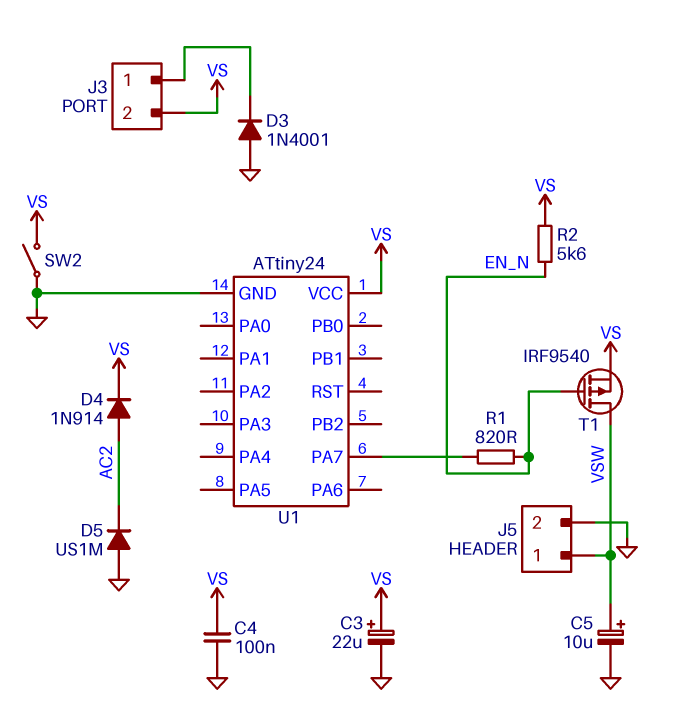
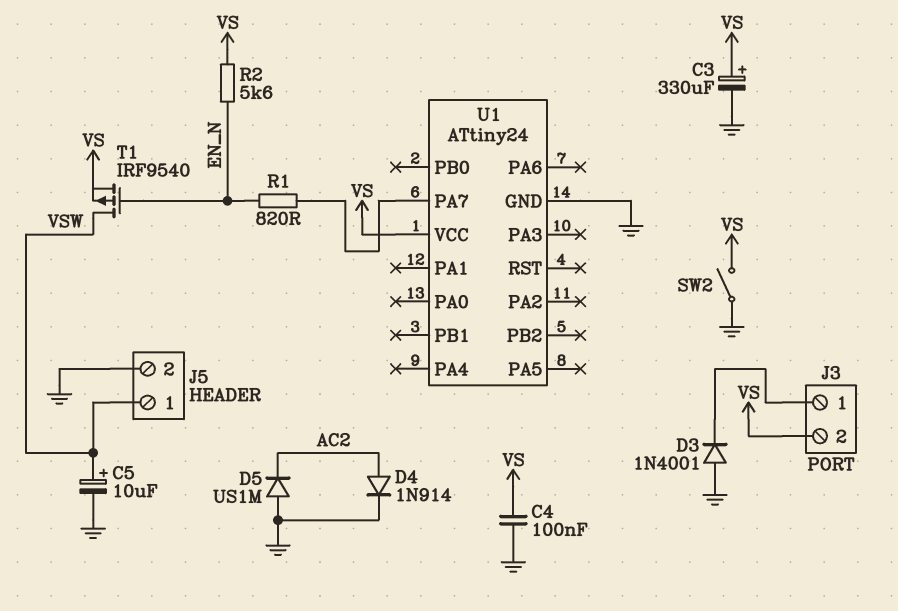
C3: 22uF (plus VS, minus GND) -> 330uF (plus VS, minus GND)
D4: diode 1N914 (A AC2, K VS) -> diode 1N914 (A AC2, K GND)

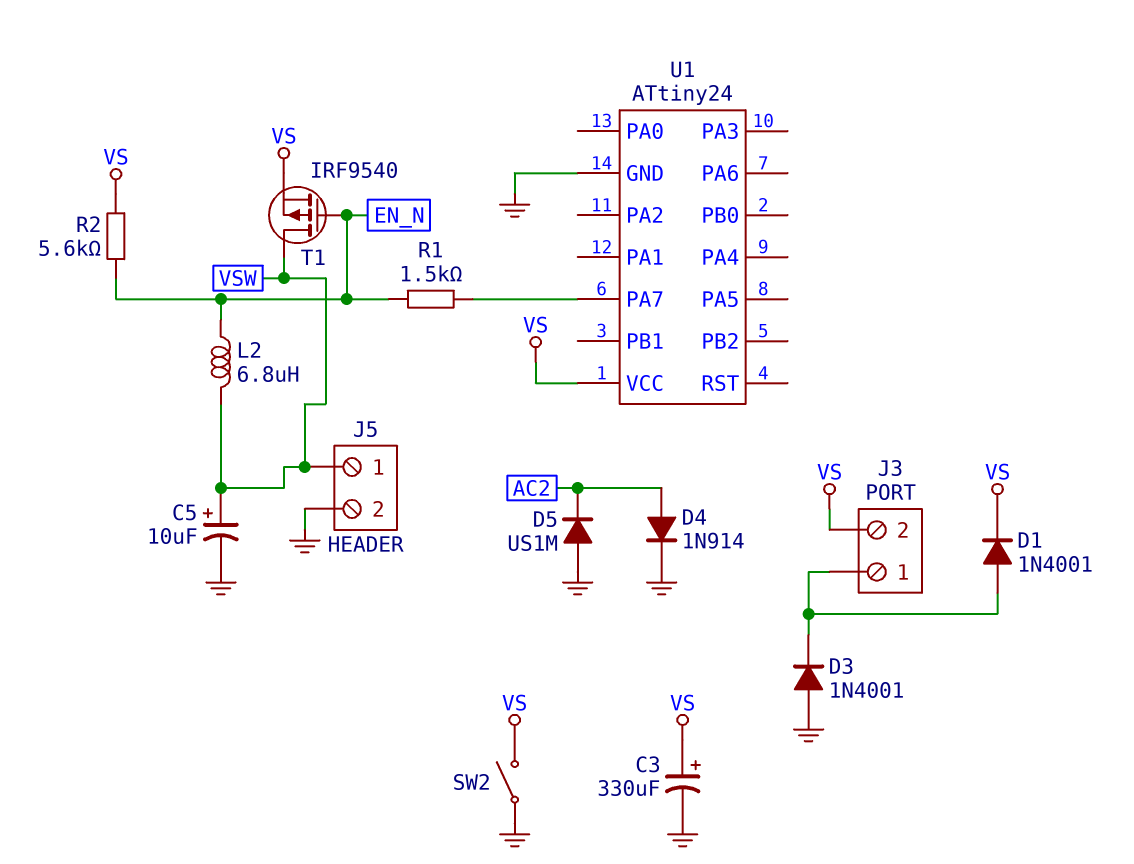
C4: 100nF (GND, VS) -> none
D1: none -> diode 1N4001 (A J3/1, K VS)
L2: none -> 6.8uH (EN_N, VSW)
R1: 820 (EN_N, U1/PA7) -> 1.5k (EN_N, U1/PA7)

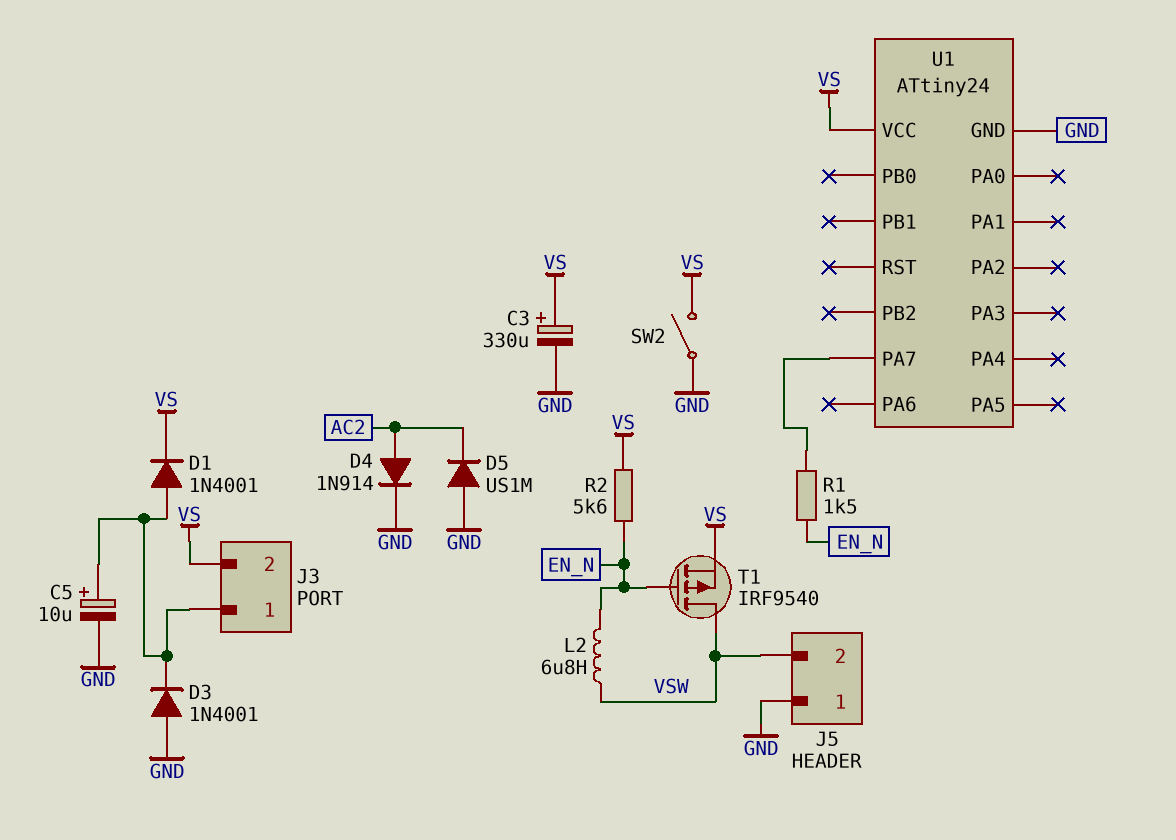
C5: 10uF (plus VSW, minus GND) -> 10uF (plus J3/1, minus GND)
J5 pin 1: VSW -> GND
J5 pin 2: GND -> VSW

